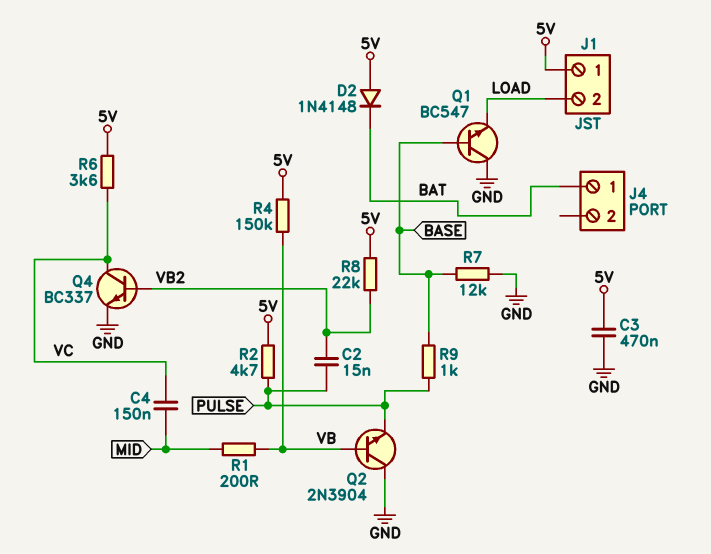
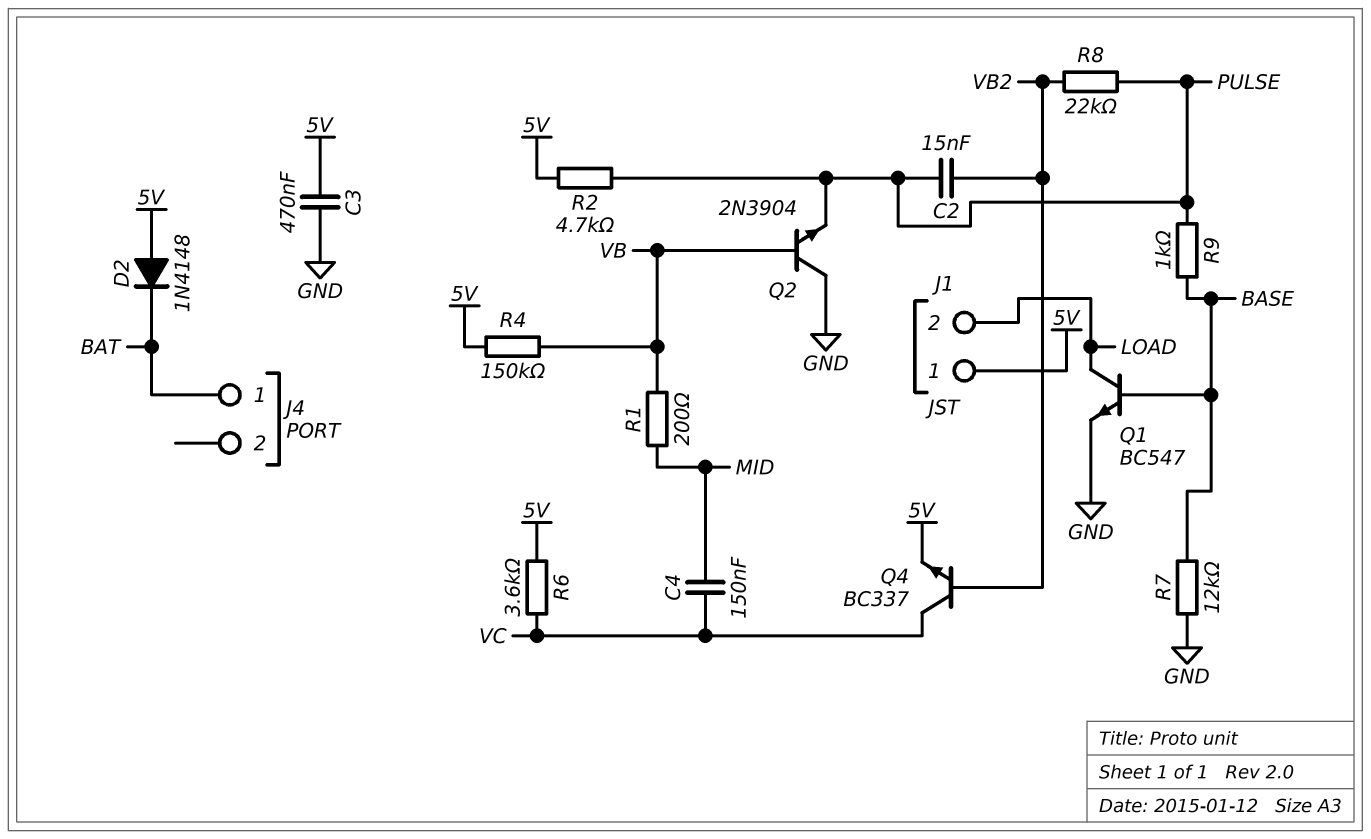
Q1: NPN BC547 (B BASE, C GND, E LOAD) -> NPN BC547 (B BASE, C LOAD, E GND)
Q4: NPN BC337 (B VB2, C VC, E GND) -> NPN BC337 (B VB2, C VC, E 5V)
R8: 22k (5V, VB2) -> 22k (PULSE, VB2)

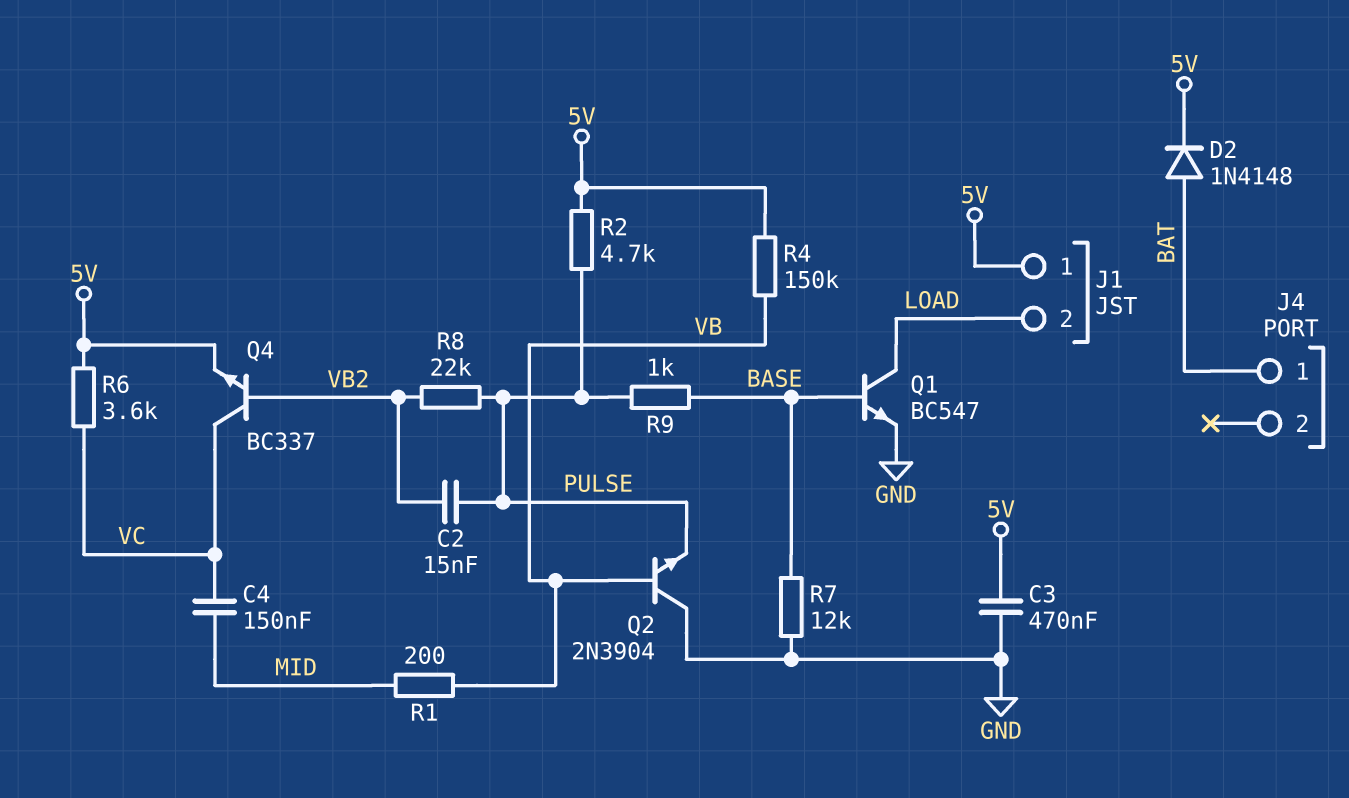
D2: diode 1N4148 (A 5V, K BAT) -> diode 1N4148 (A BAT, K 5V)

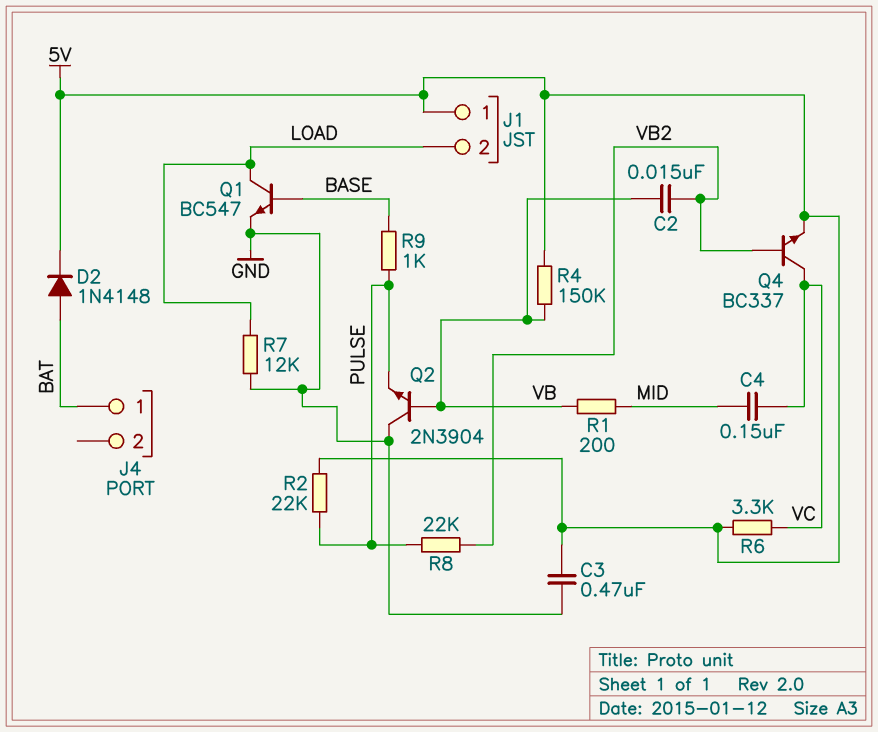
C2: 15nF (PULSE, VB2) -> 15nF (VB, VB2)
R2: 4.7k (5V, PULSE) -> 22k (5V, PULSE)
R6: 3.6k (5V, VC) -> 3.3k (5V, VC)
R7: 12k (BASE, GND) -> 12k (GND, LOAD)

